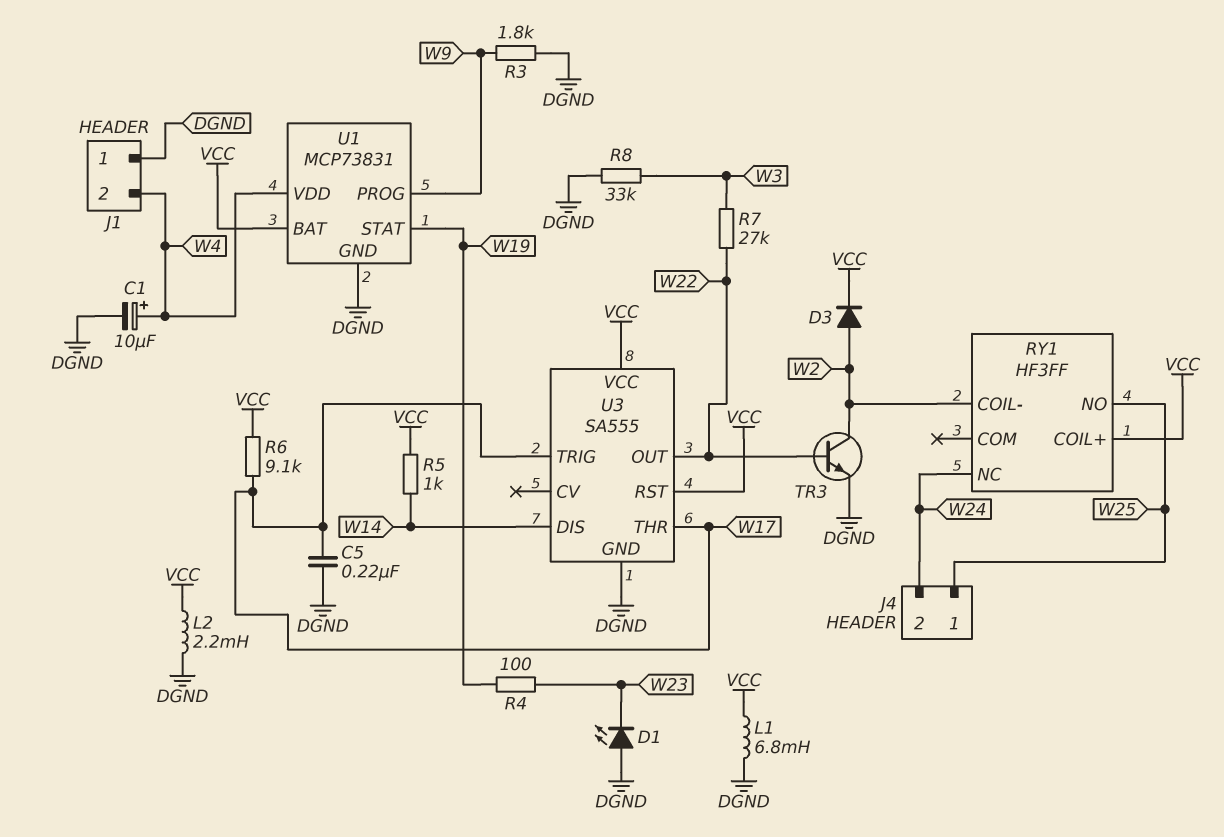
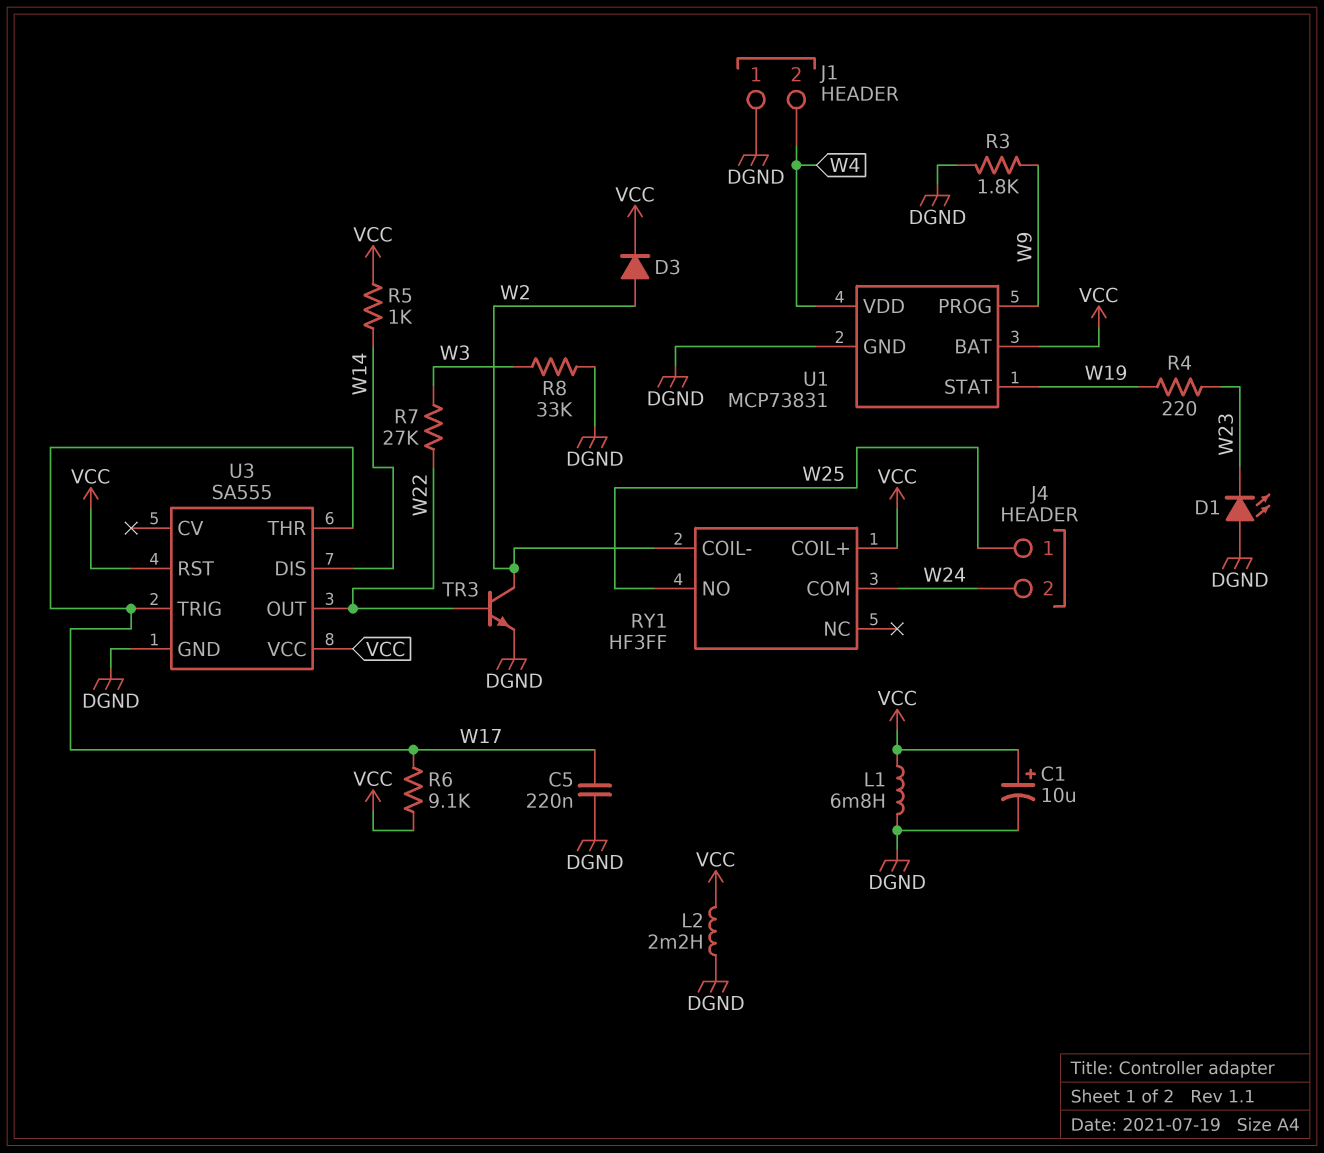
C1: 10uF (plus W4, minus DGND) -> 10uF (plus VCC, minus DGND)
R4: 100 (W19, W23) -> 220 (W19, W23)
RY1 pin COM: none -> W24
RY1 pin NC: W24 -> none

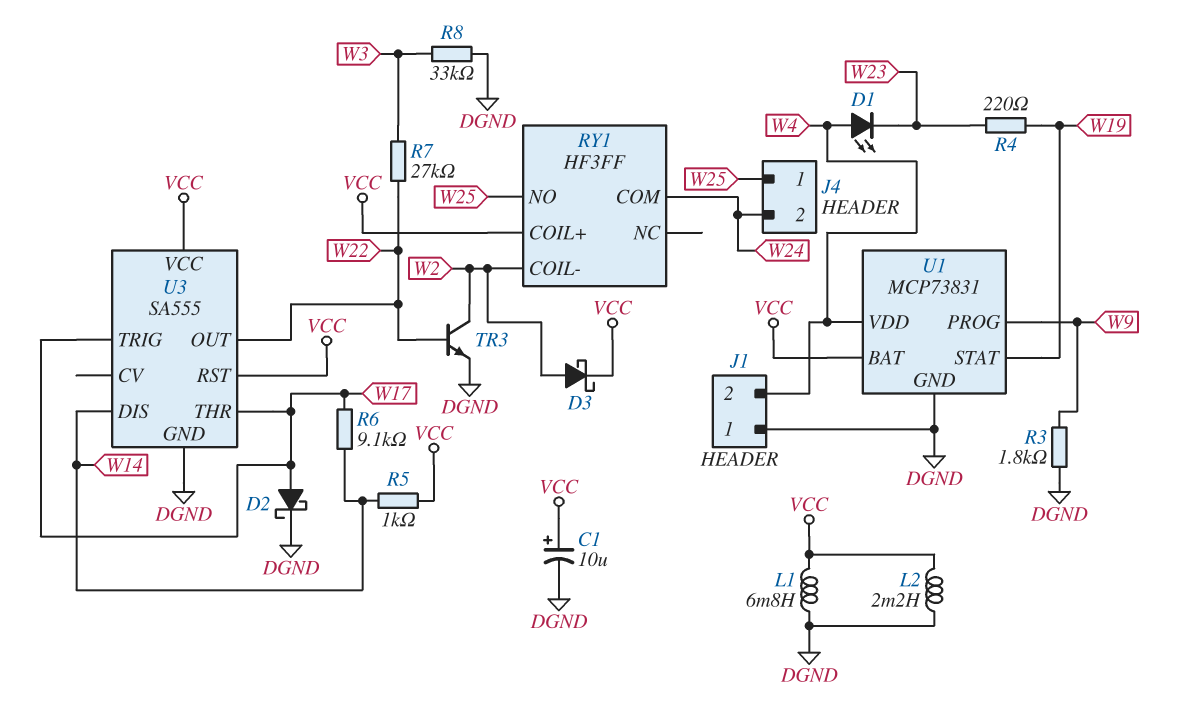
C5: 220nF (DGND, W17) -> none
D1: LED (A DGND, K W23) -> LED (A W4, K W23)
D2: none -> schottky (A W17, K DGND)
D3: diode (A W2, K VCC) -> schottky (A W2, K VCC)
R6: 9.1k (VCC, W17) -> 9.1k (W14, W17)

